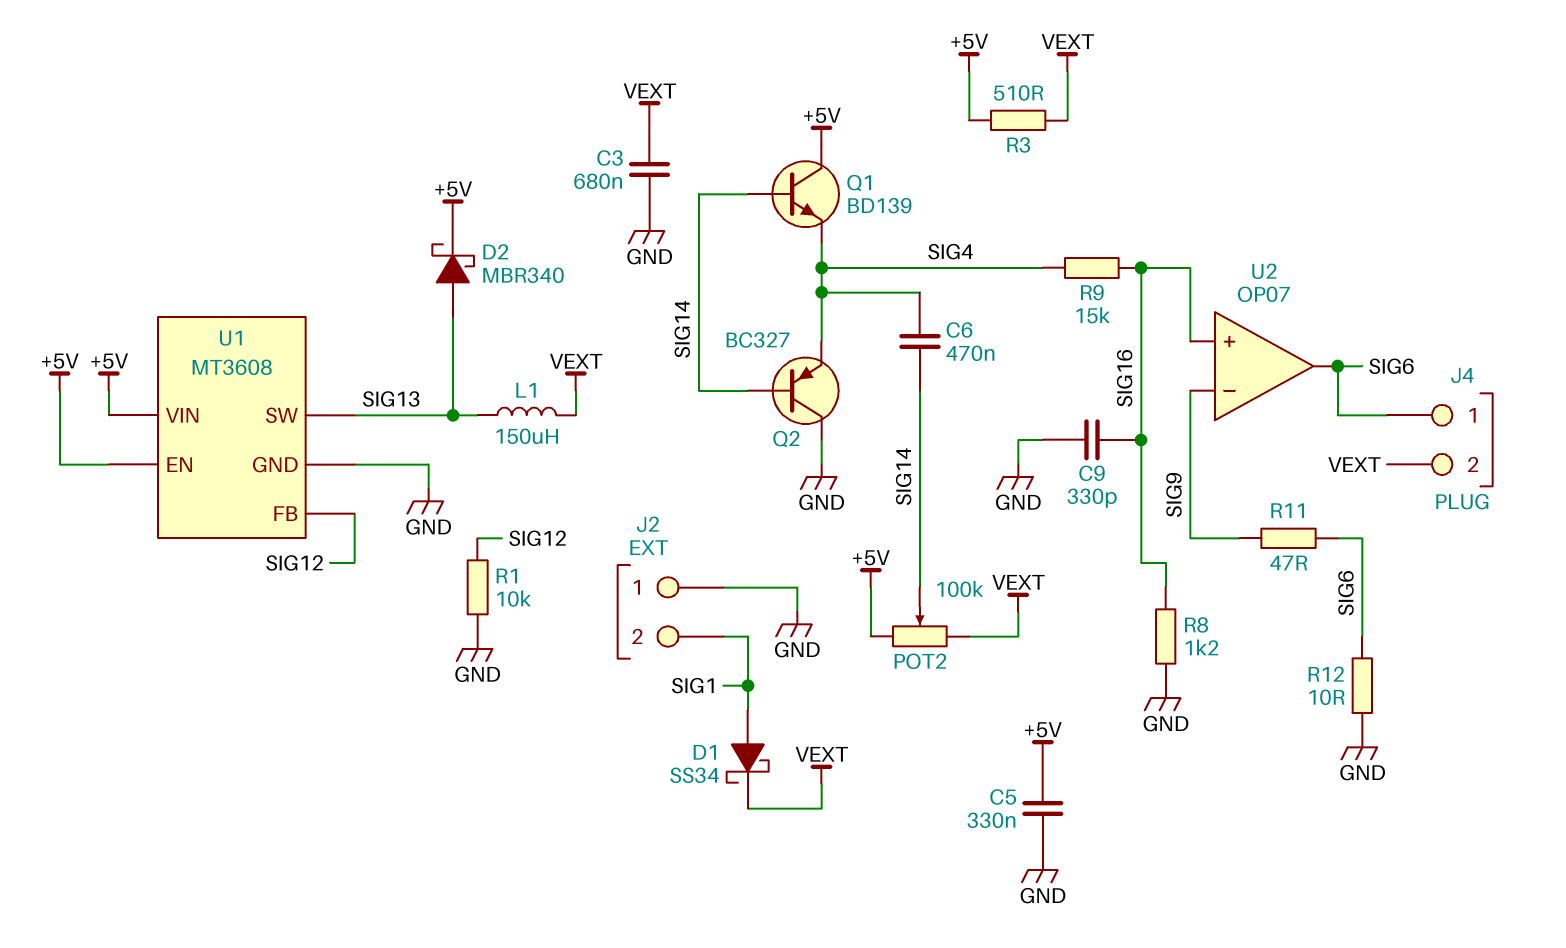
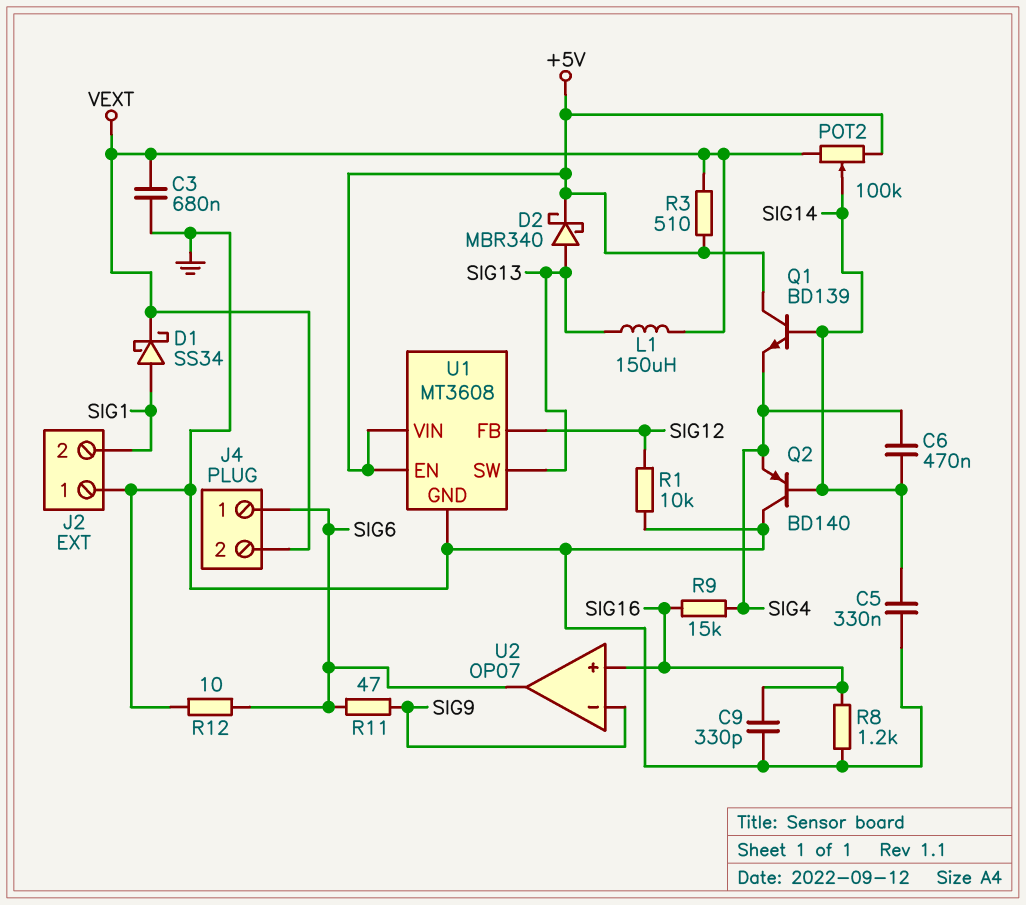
C5: 330nF (+5V, GND) -> 330nF (GND, SIG14)
Q2: PNP BC327 (B SIG14, C GND, E SIG4) -> PNP BD140 (B SIG14, C GND, E SIG4)

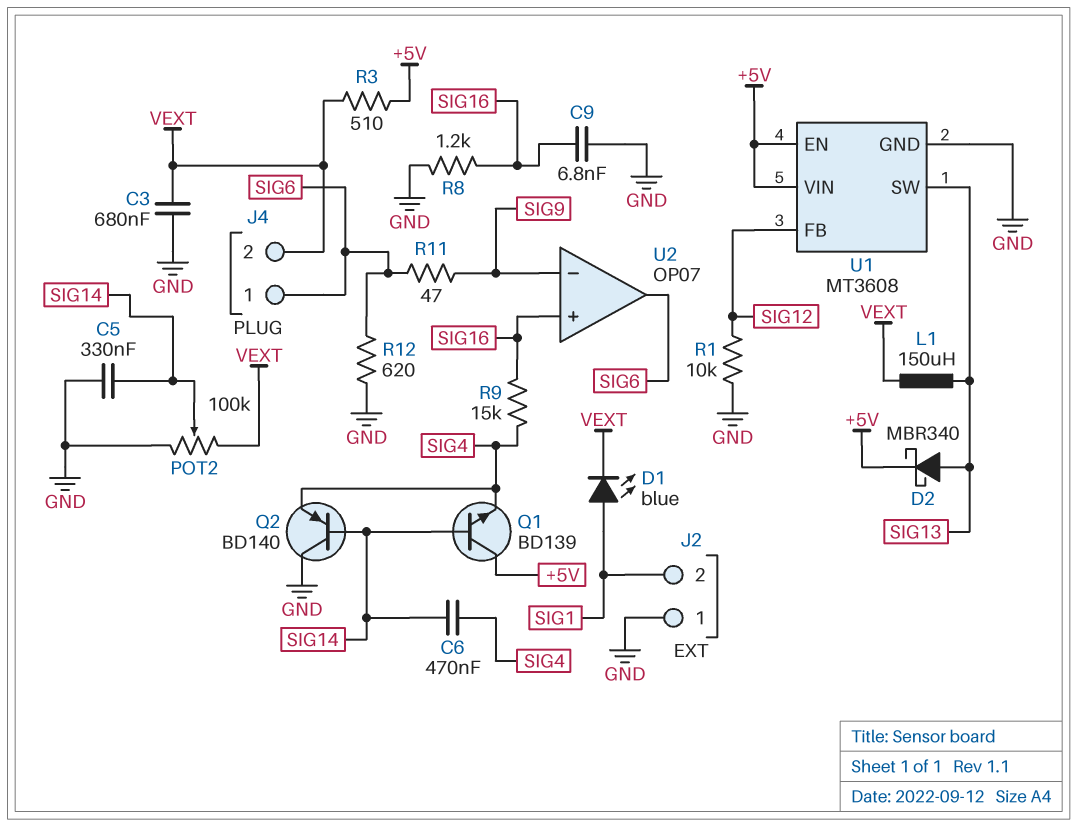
C9: 330pF (GND, SIG16) -> 6.8nF (GND, SIG16)
D1: schottky SS34 (A SIG1, K VEXT) -> LED blue (A SIG1, K VEXT)
POT2: 100k (+5V, VEXT, wiper SIG14) -> 100k (GND, VEXT, wiper SIG14)
R12: 10 (GND, SIG6) -> 620 (GND, SIG6)

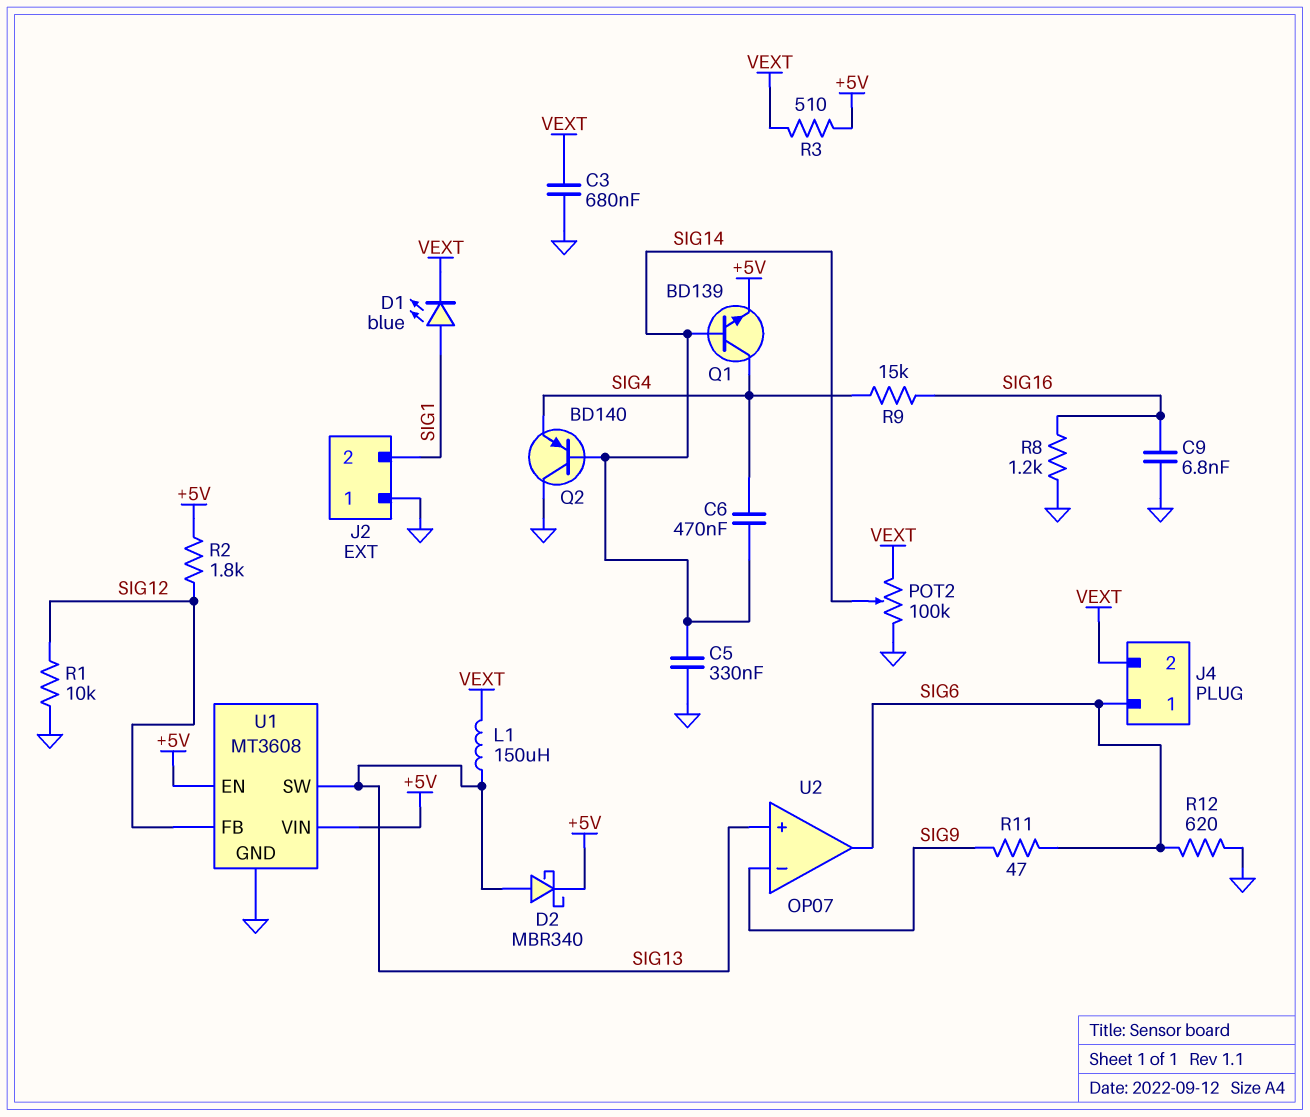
Q1: NPN BD139 (B SIG14, C +5V, E SIG4) -> NPN BD139 (B SIG14, C SIG4, E +5V)
R2: none -> 1.8k (+5V, SIG12)
U2 pin in+: SIG16 -> SIG13

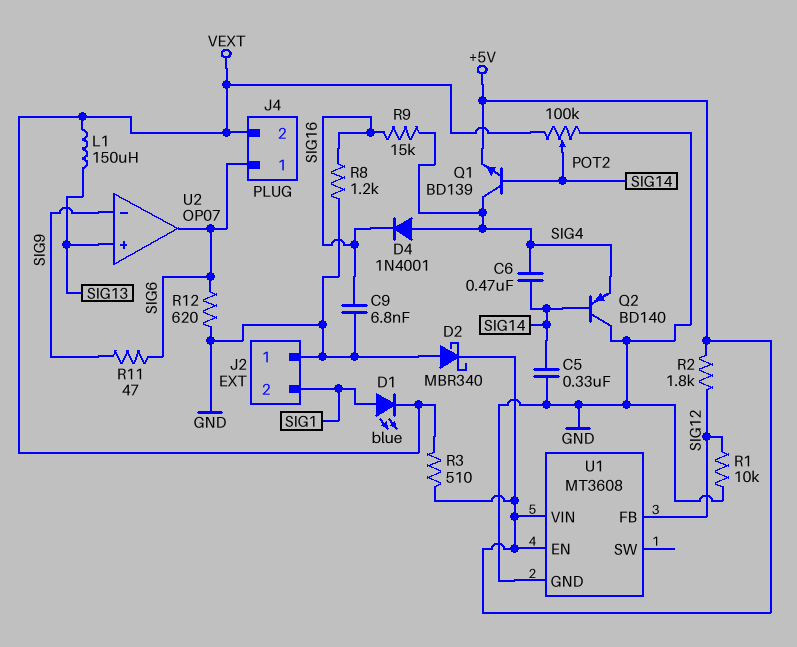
C3: 680nF (GND, VEXT) -> none
D2: schottky MBR340 (A SIG13, K +5V) -> schottky MBR340 (A GND, K +5V)
D4: none -> diode 1N4001 (A SIG4, K SIG16)
U1 pin SW: SIG13 -> none

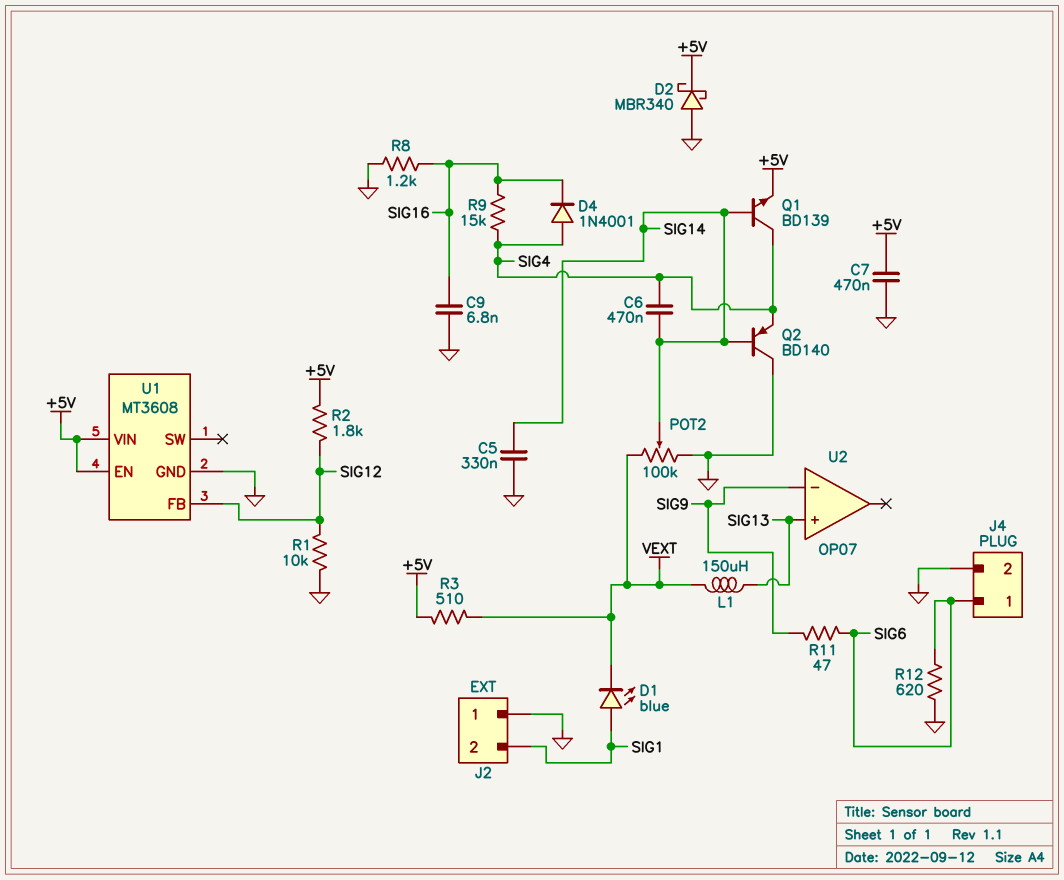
C7: none -> 470nF (+5V, GND)
J4 pin 2: VEXT -> GND
U2 pin out: SIG6 -> none

